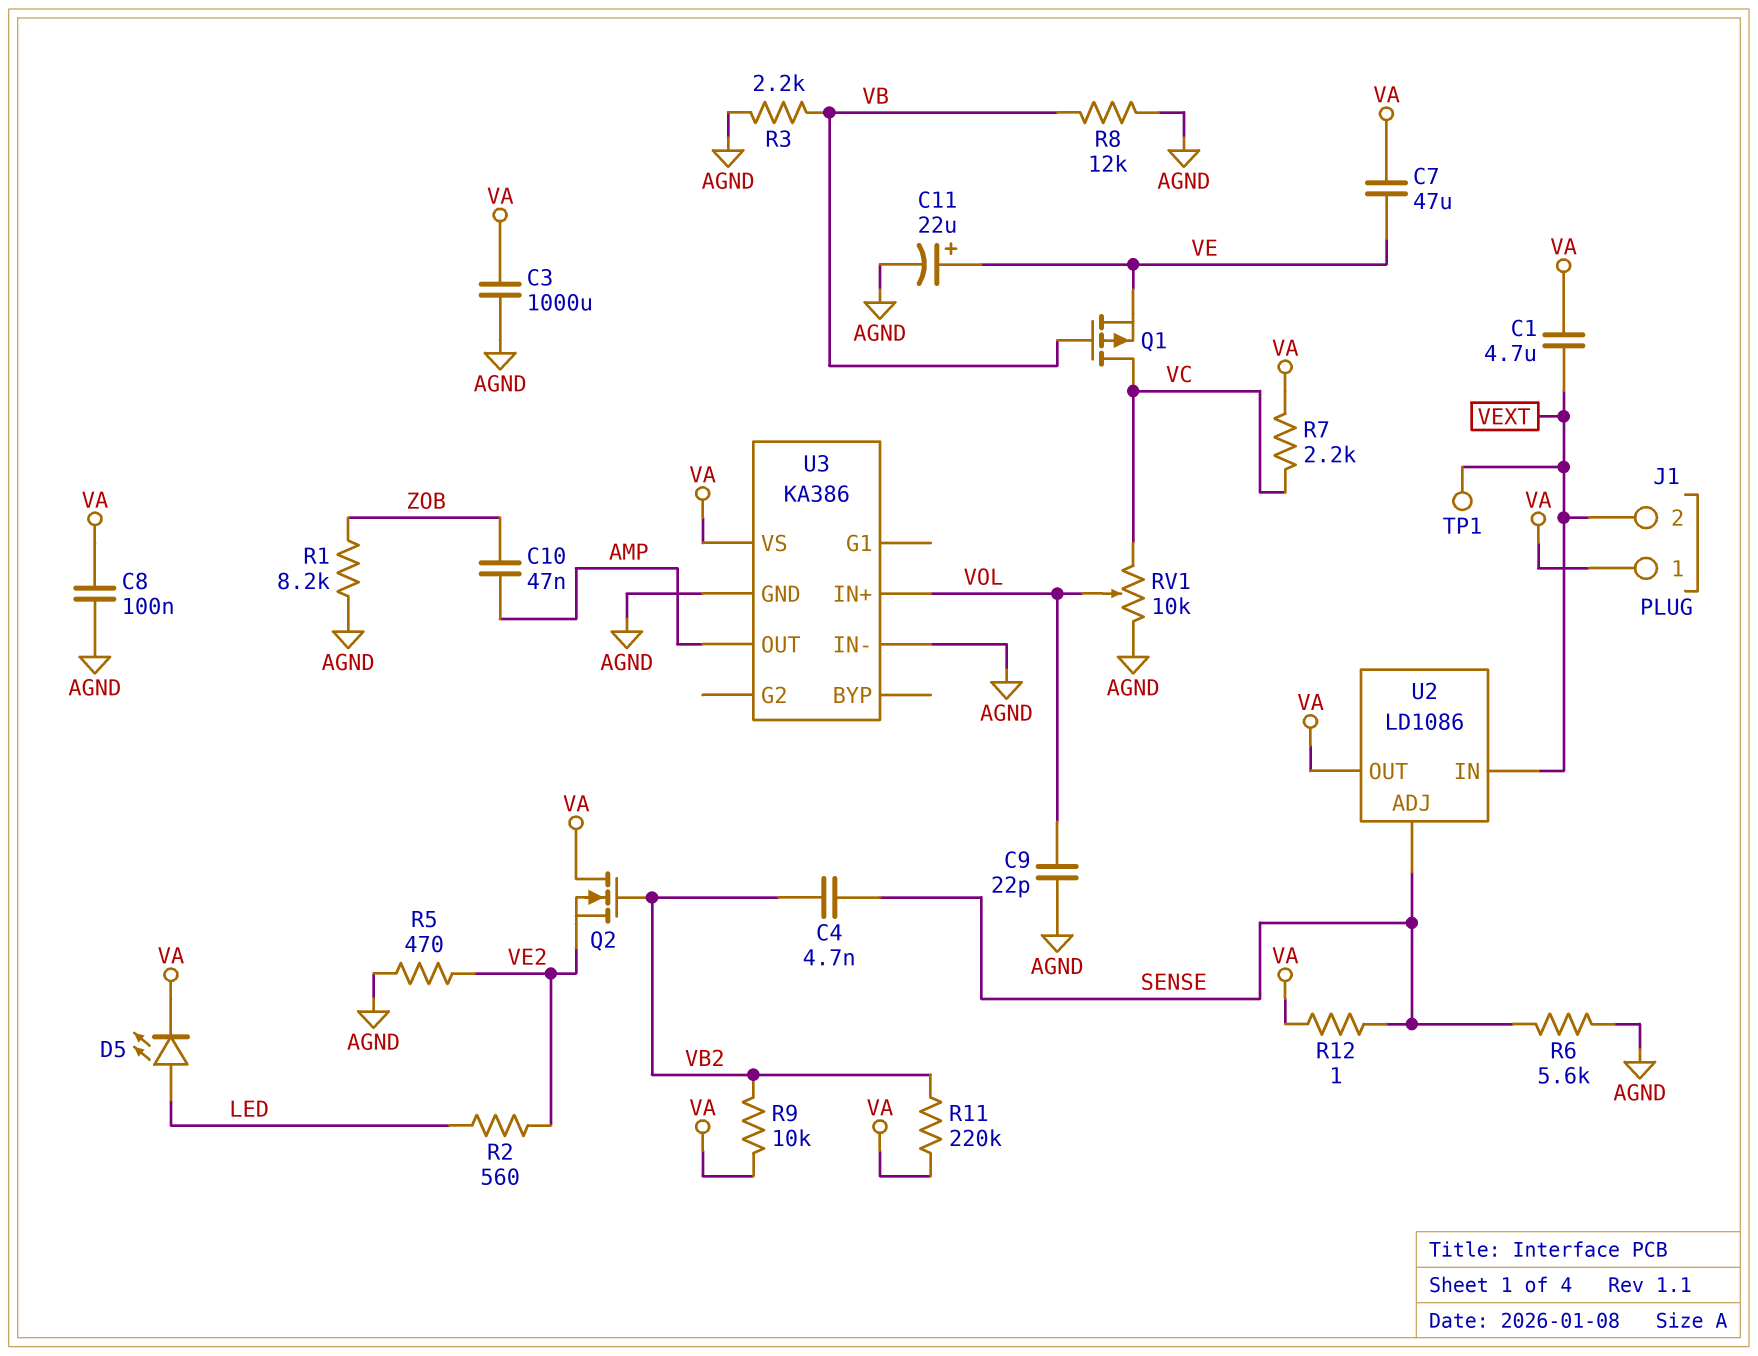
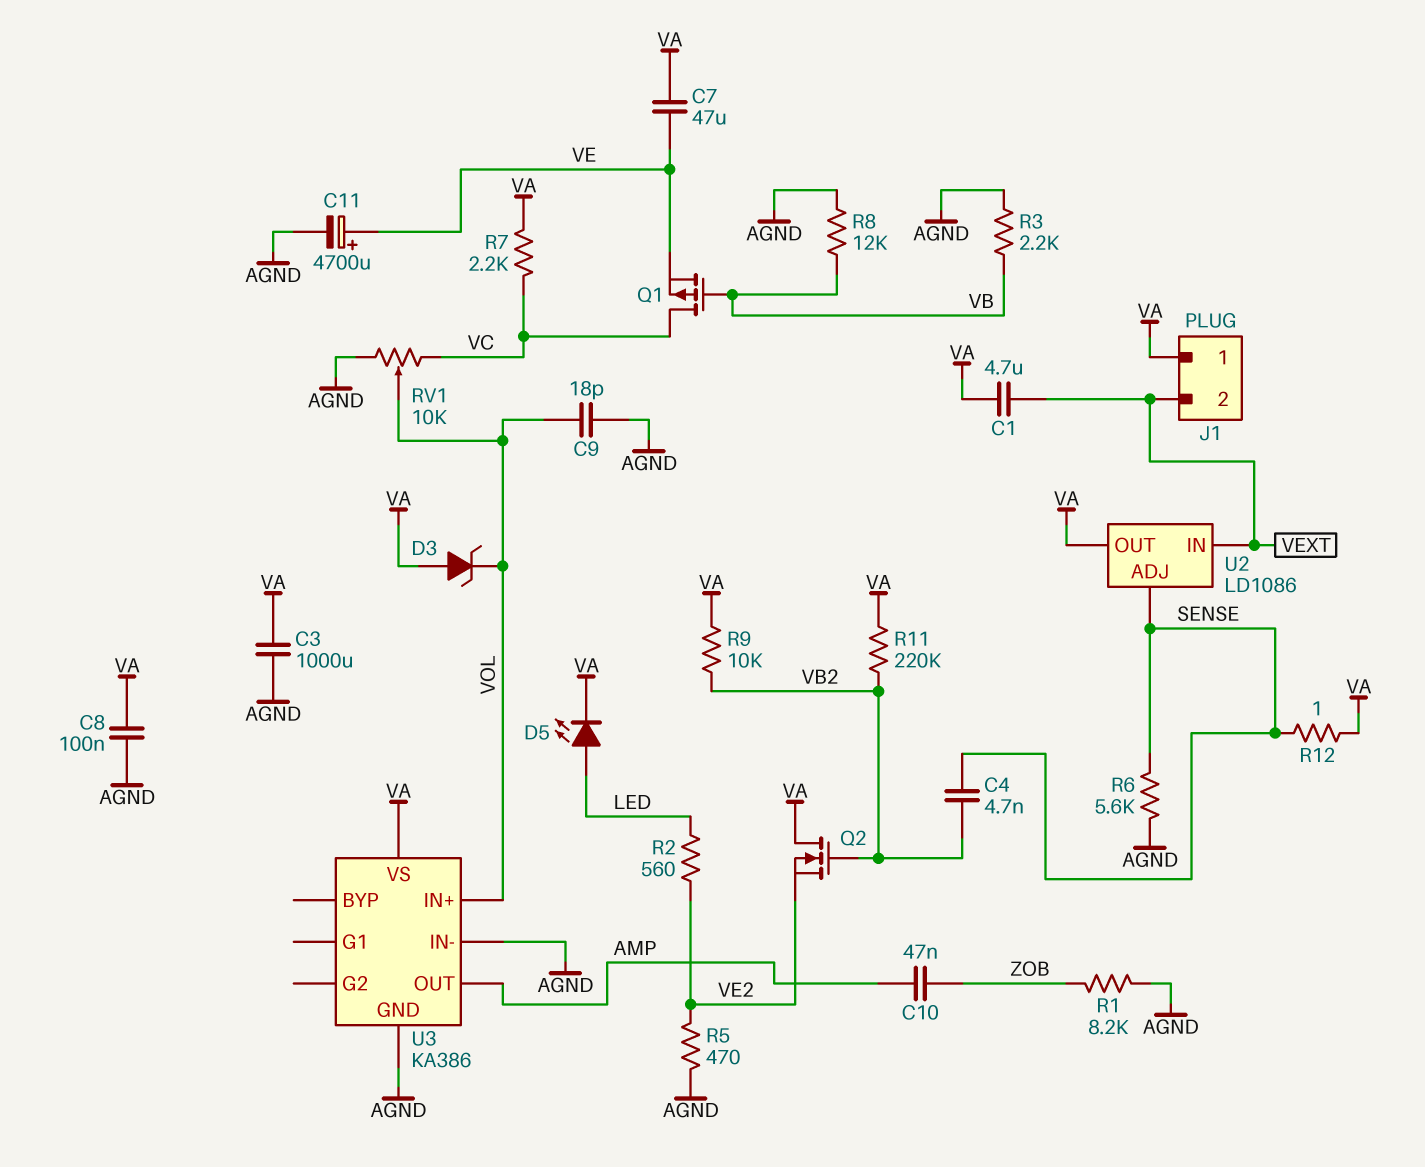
C9: 22pF (AGND, VOL) -> 18pF (AGND, VOL)
C11: 22uF (plus VE, minus AGND) -> 4700uF (plus VE, minus AGND)
D3: none -> zener (A VA, K VOL)
TP1: test point (VEXT) -> none

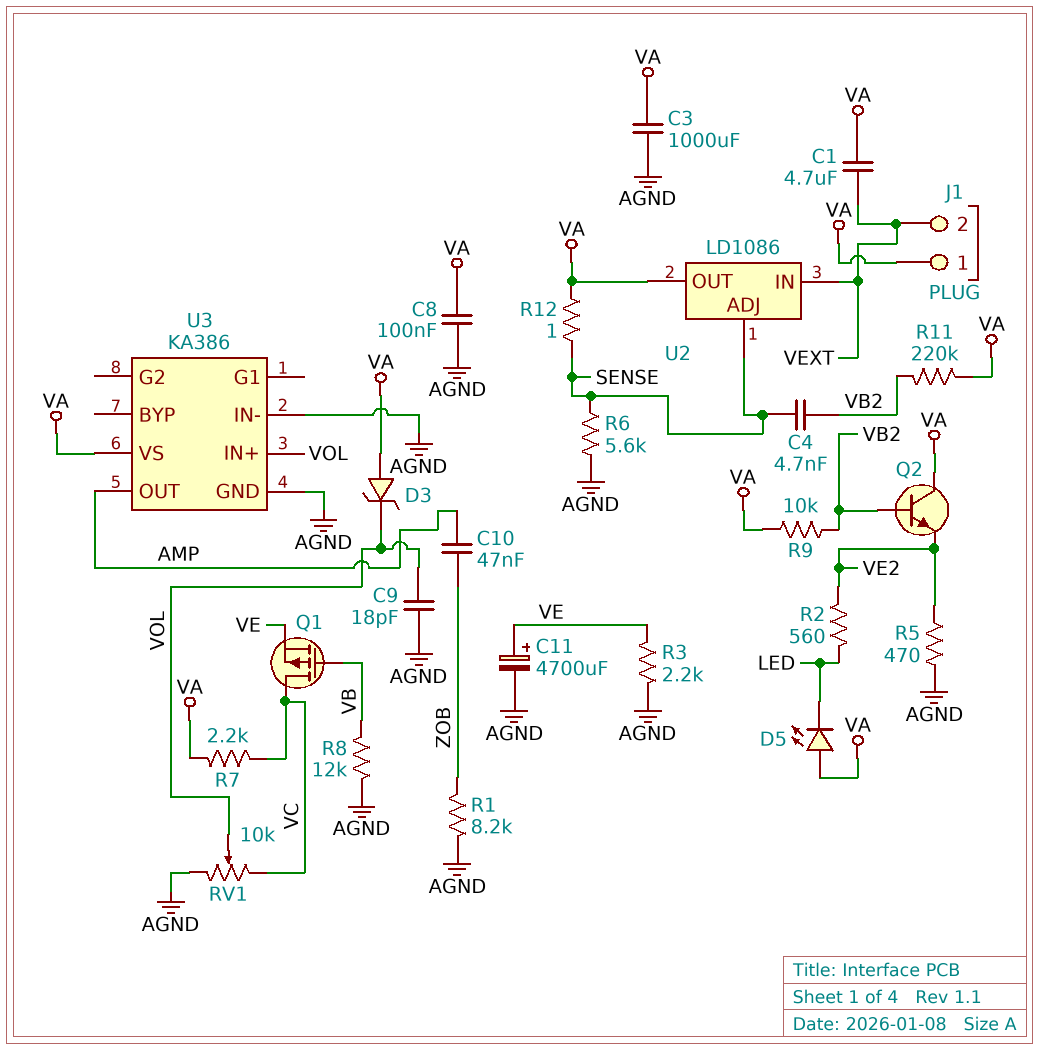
C7: 47uF (VA, VE) -> none
D5: LED (A LED, K VA) -> LED (A VA, K LED)
Q2: NMOS (G VB2, D VA, S VE2) -> NPN (B VB2, C VA, E VE2)
R3: 2.2k (AGND, VB) -> 2.2k (AGND, VE)

